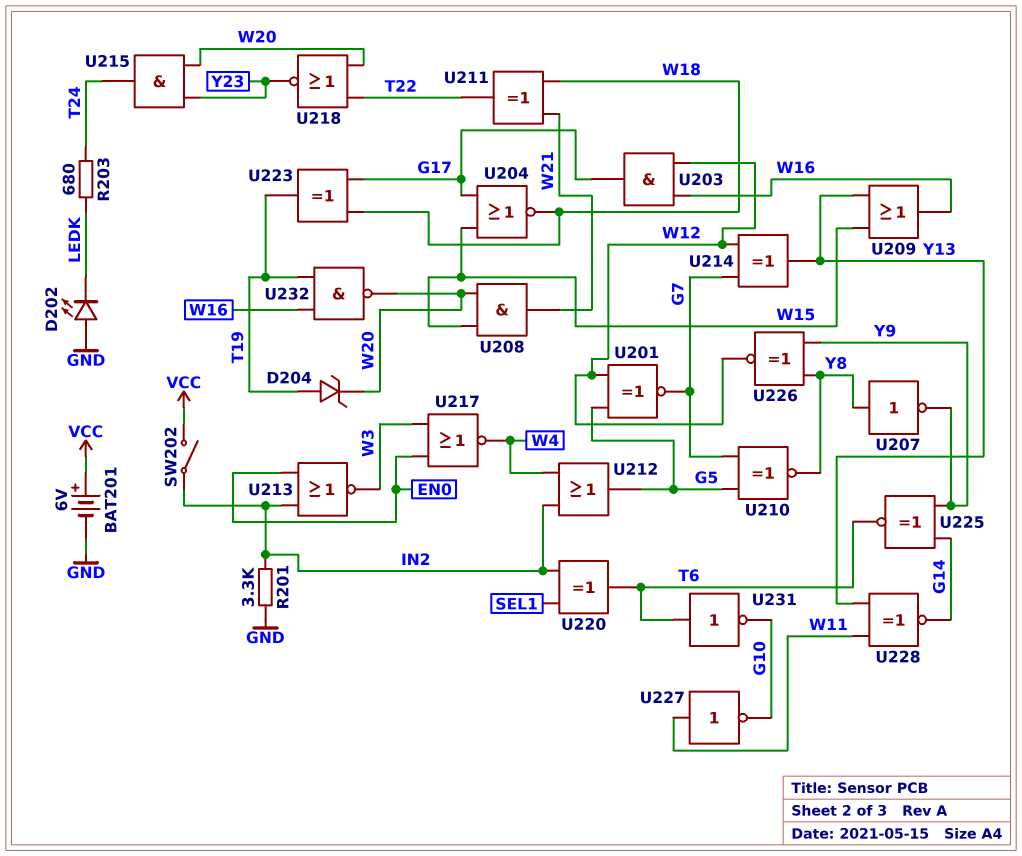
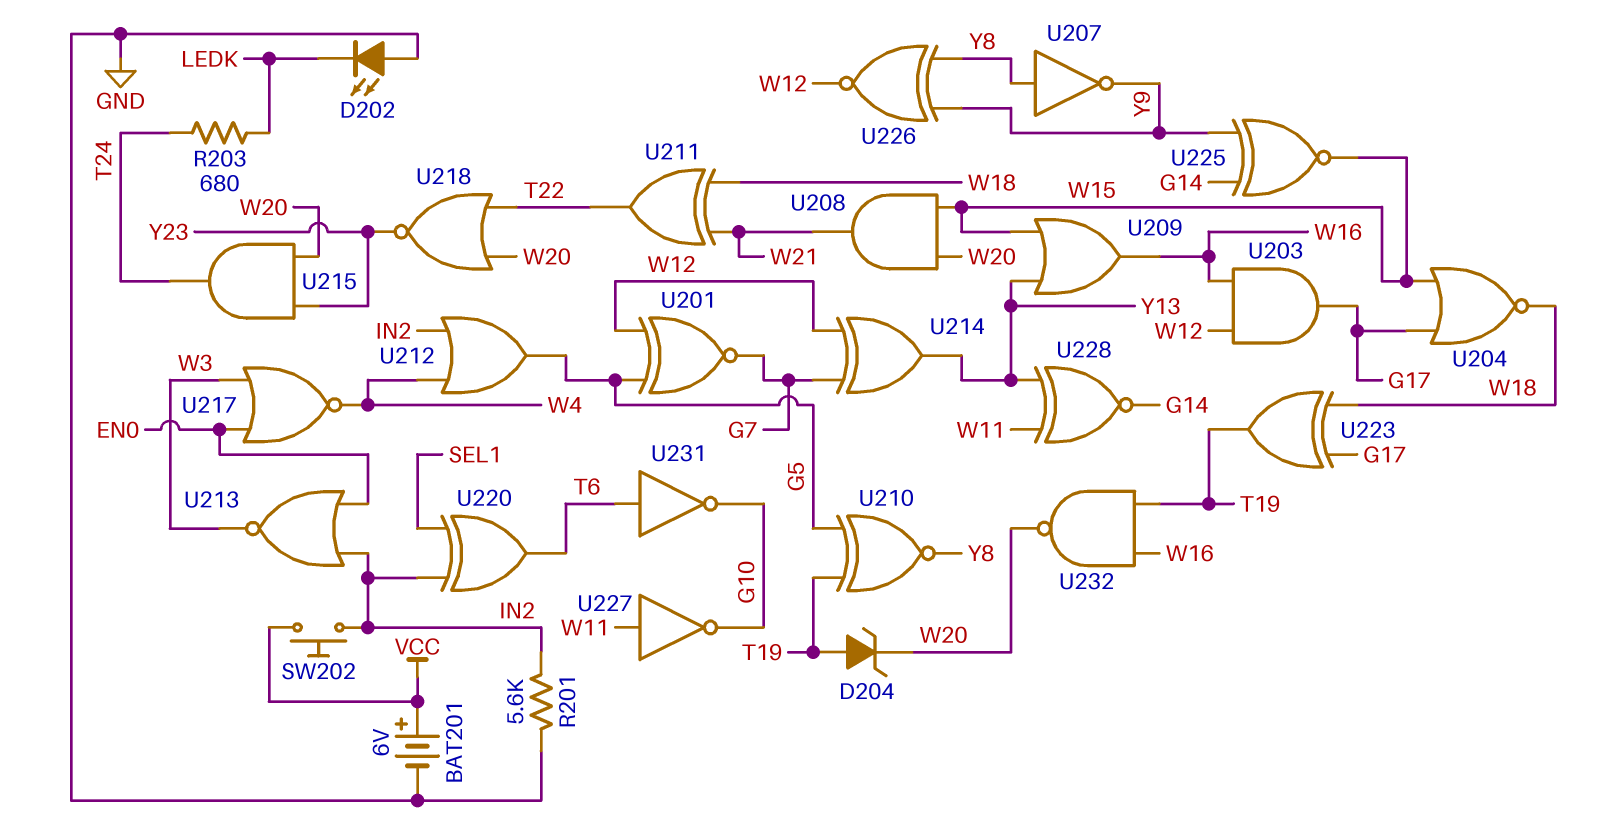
R201: 3.3k (GND, IN2) -> 5.6k (GND, IN2)
SW202: switch (IN2, VCC) -> button (IN2, VCC)
U210: XNOR (in G5, in G7, out Y8) -> XNOR (in G5, in T19, out Y8)
U225: XNOR (in G14, in Y9, out T6) -> XNOR (in G14, in Y9, out W15)

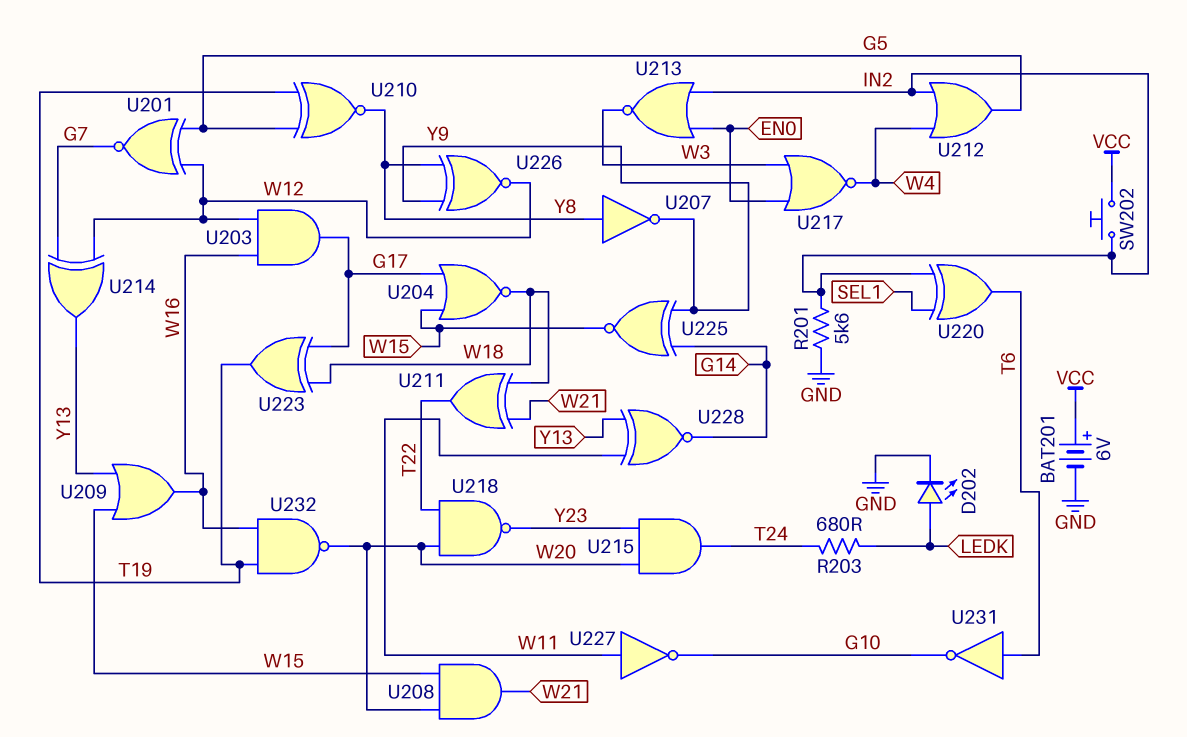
D202: LED (A GND, K LEDK) -> LED (A LEDK, K GND)
D204: zener (A T19, K W20) -> none
U218: NOR (in T22, in W20, out Y23) -> NAND (in T22, in W20, out Y23)

